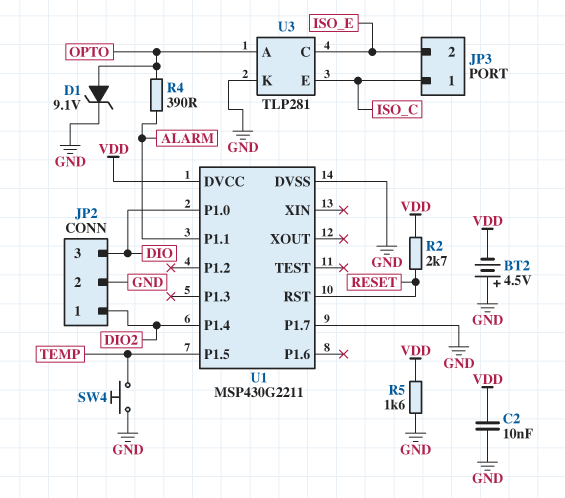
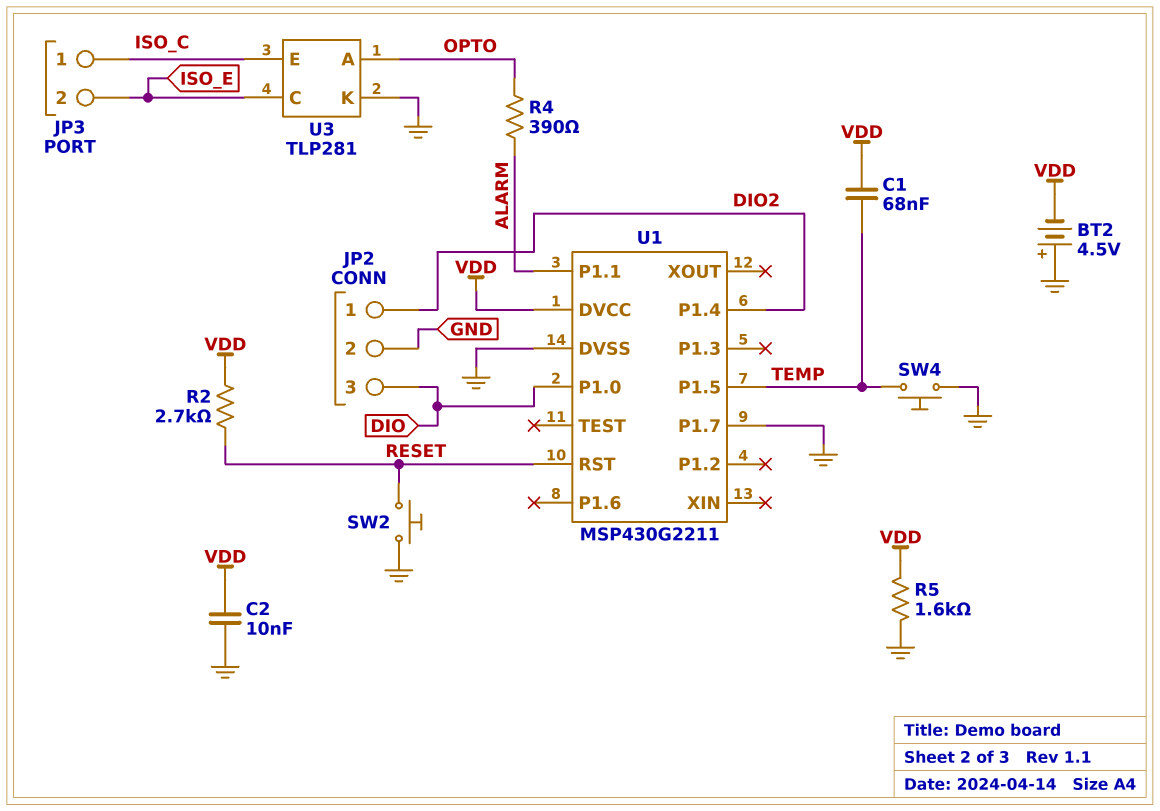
C1: none -> 68nF (TEMP, VDD)
D1: zener 9.1V (A OPTO, K GND) -> none
SW2: none -> button (GND, RESET)

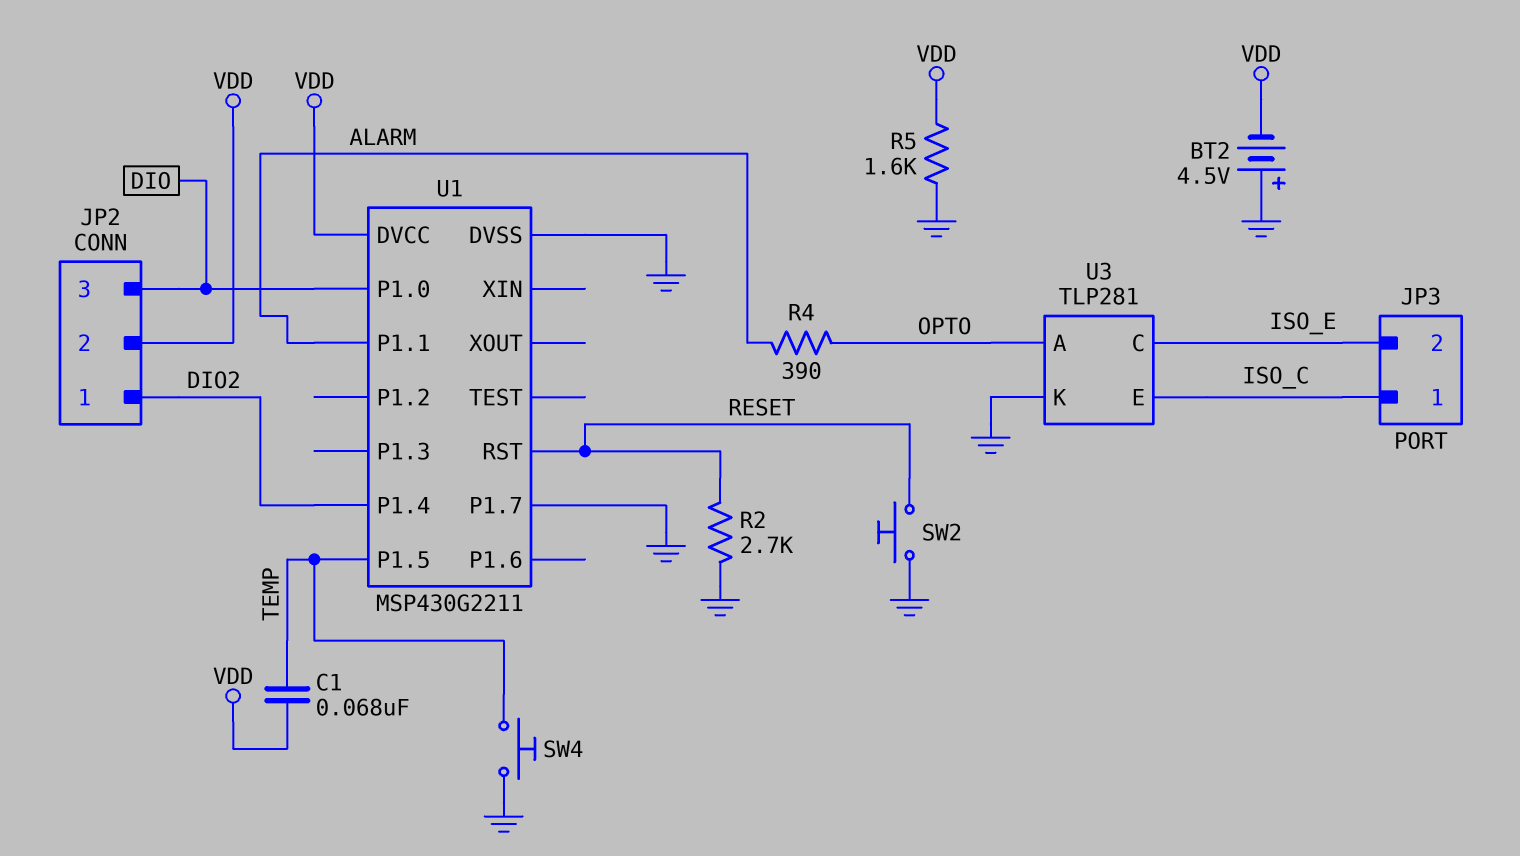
C2: 10nF (GND, VDD) -> none
JP2 pin 2: GND -> VDD
R2: 2.7k (RESET, VDD) -> 2.7k (GND, RESET)

